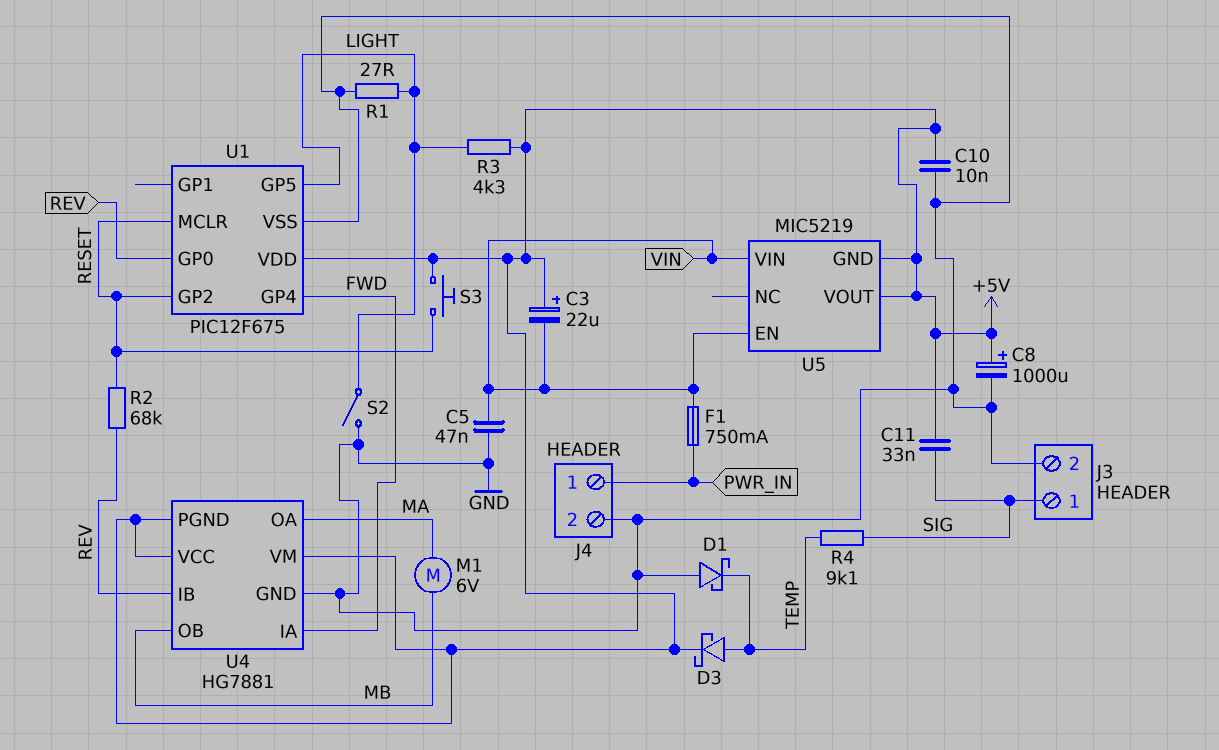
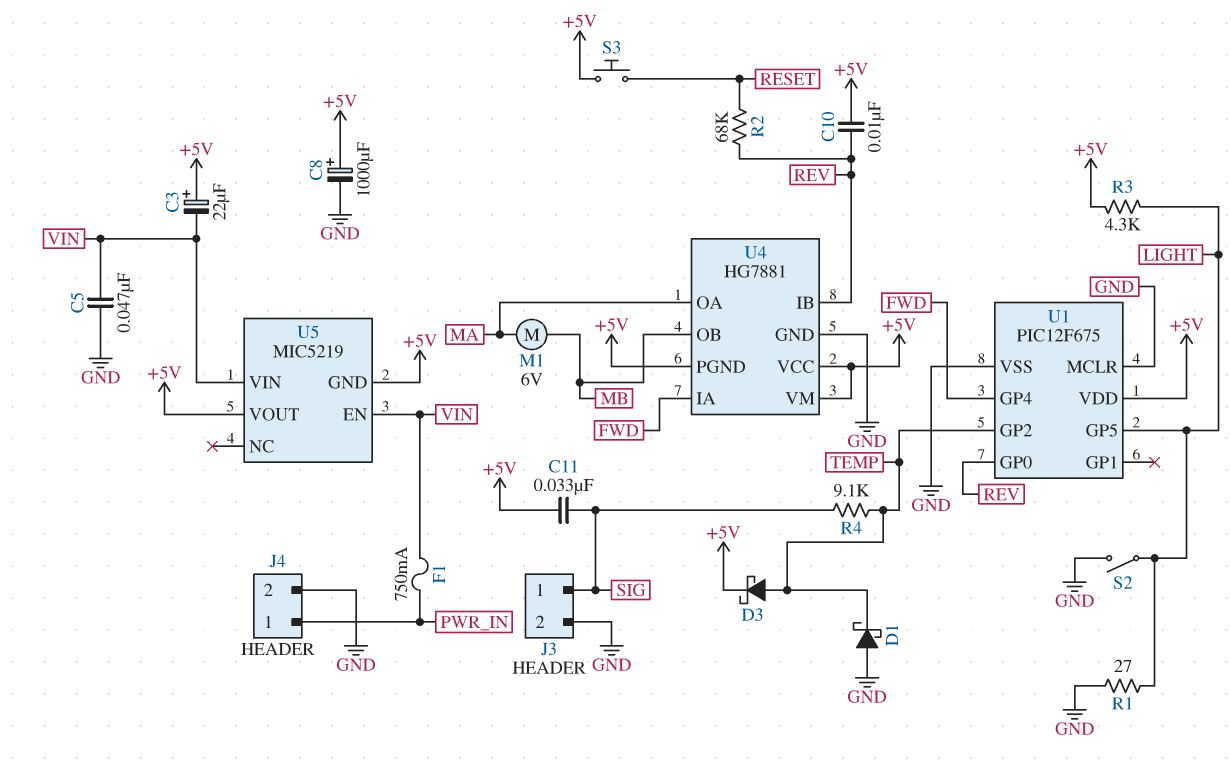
C10: 10nF (+5V, GND) -> 10nF (+5V, REV)
U1 pin GP2: RESET -> TEMP
U1 pin MCLR: RESET -> GND

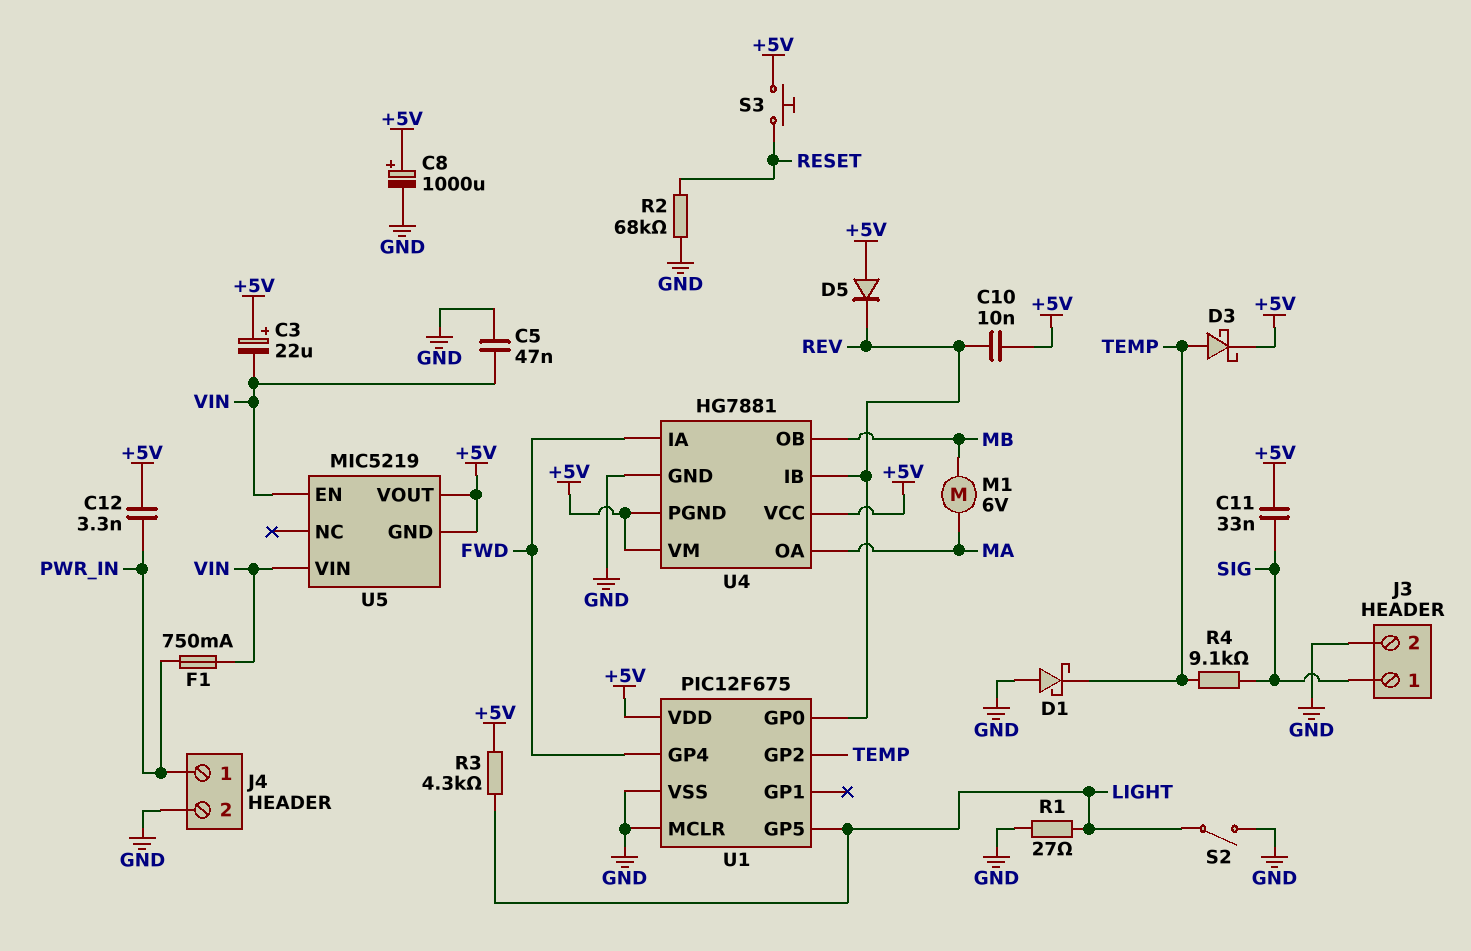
C12: none -> 3.3nF (+5V, PWR_IN)
D5: none -> diode (A +5V, K REV)
R2: 68k (RESET, REV) -> 68k (GND, RESET)

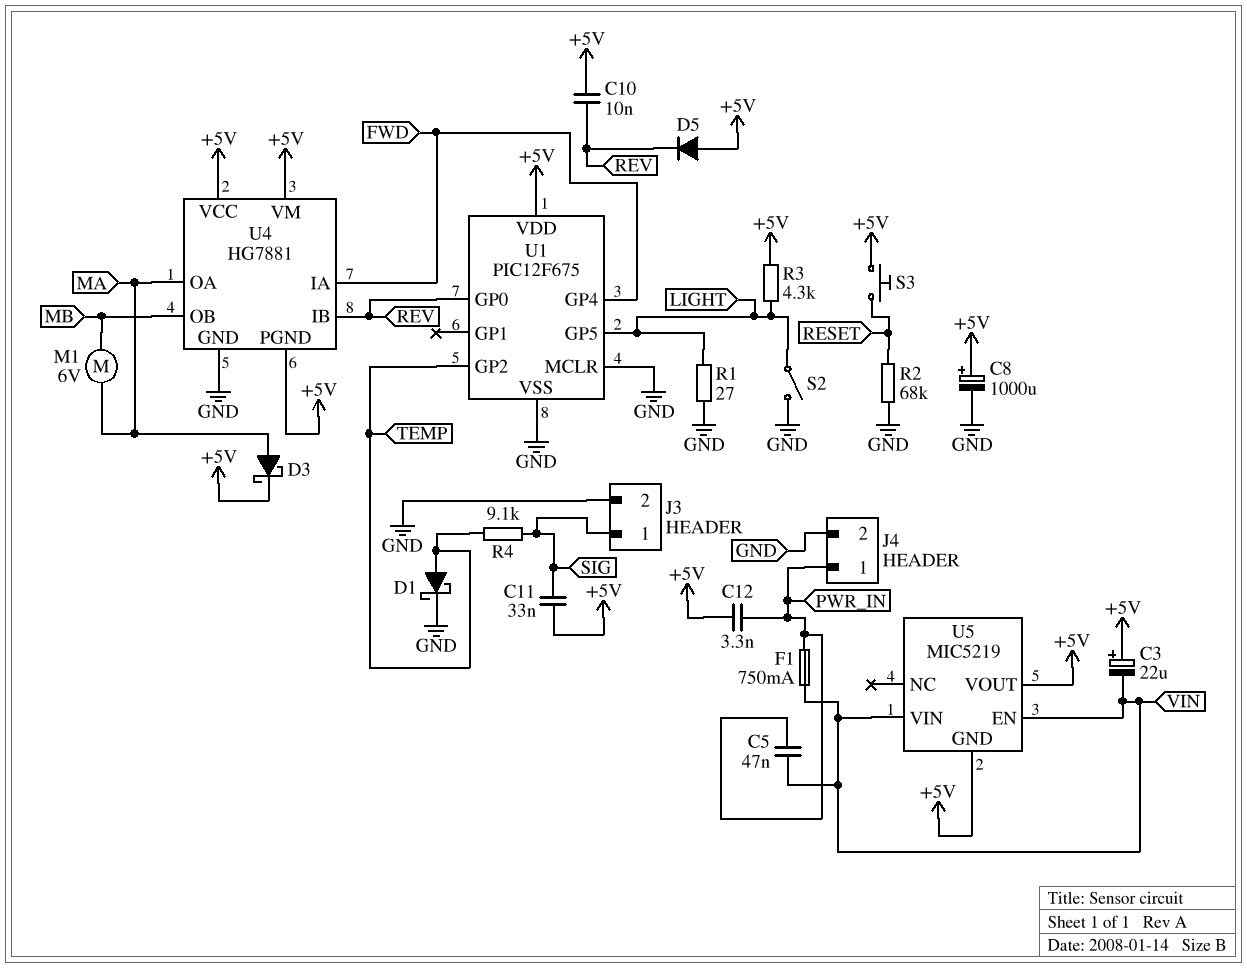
C5: 47nF (GND, VIN) -> 47nF (PWR_IN, VIN)
D1: schottky (A GND, K TEMP) -> schottky (A TEMP, K GND)
D3: schottky (A TEMP, K +5V) -> schottky (A MA, K +5V)

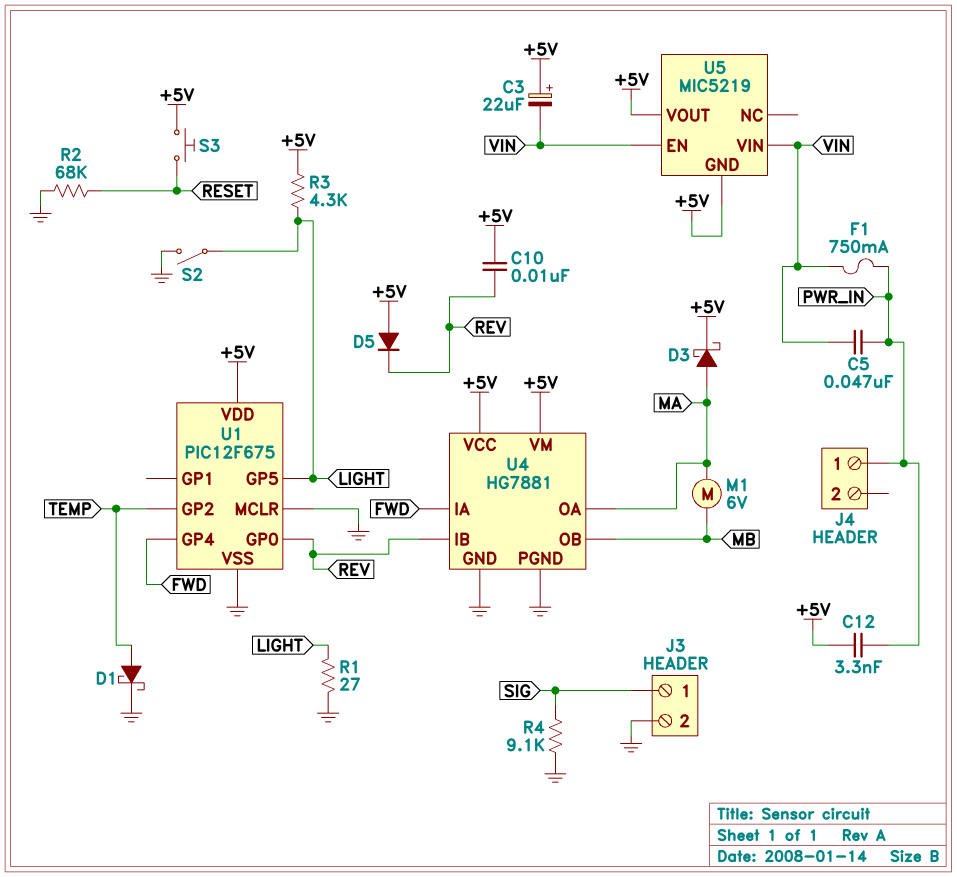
C8: 1000uF (plus +5V, minus GND) -> none
C11: 33nF (+5V, SIG) -> none
J4 pin 2: GND -> none
R4: 9.1k (SIG, TEMP) -> 9.1k (GND, SIG)
U4 pin PGND: +5V -> GND

